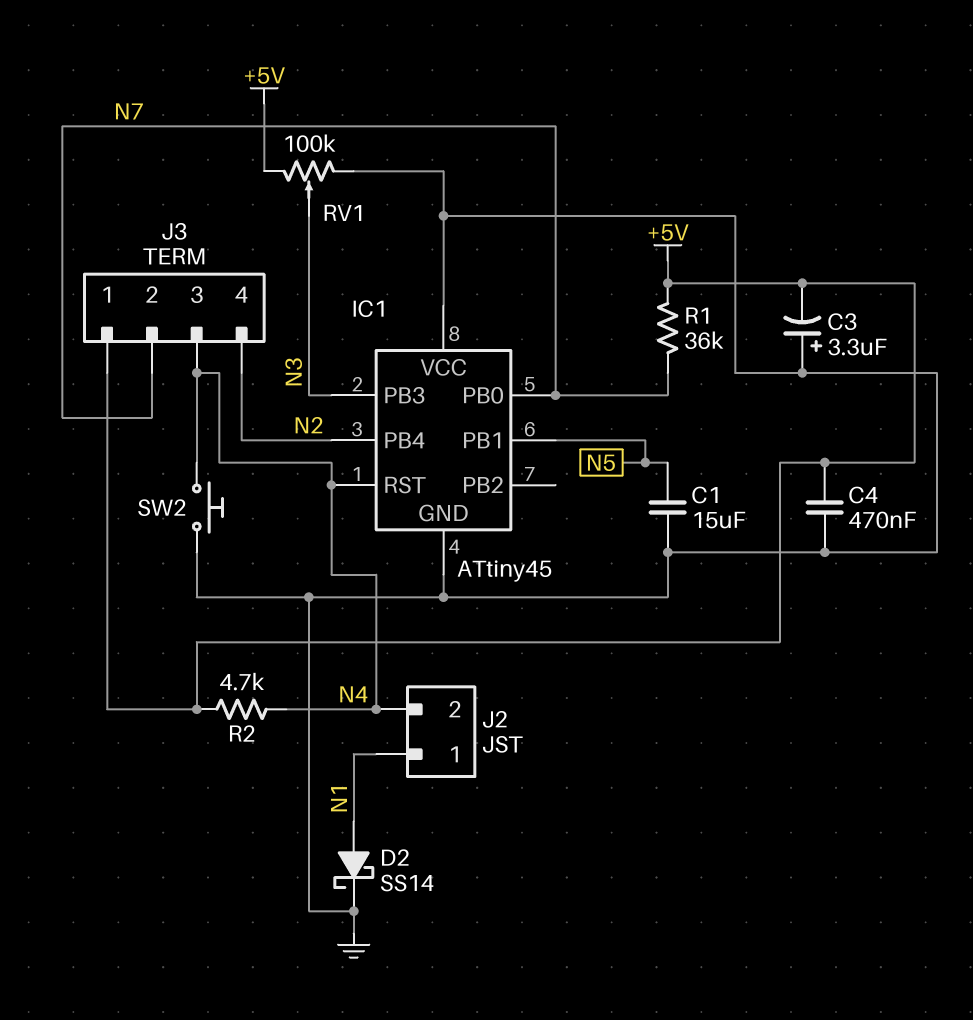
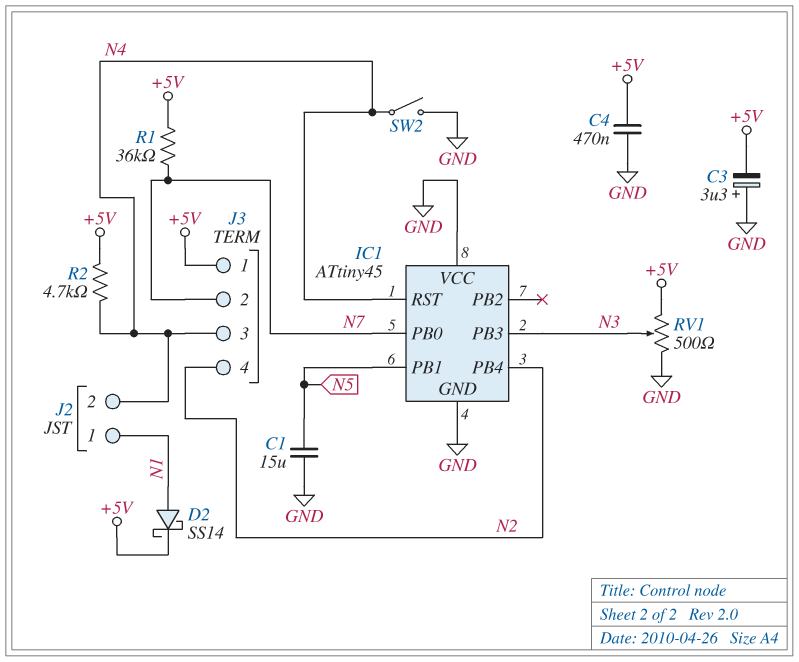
D2: schottky SS14 (A N1, K GND) -> schottky SS14 (A N1, K +5V)
RV1: 100k (+5V, GND, wiper N3) -> 500 (+5V, GND, wiper N3)
SW2: button (GND, N4) -> switch (GND, N4)

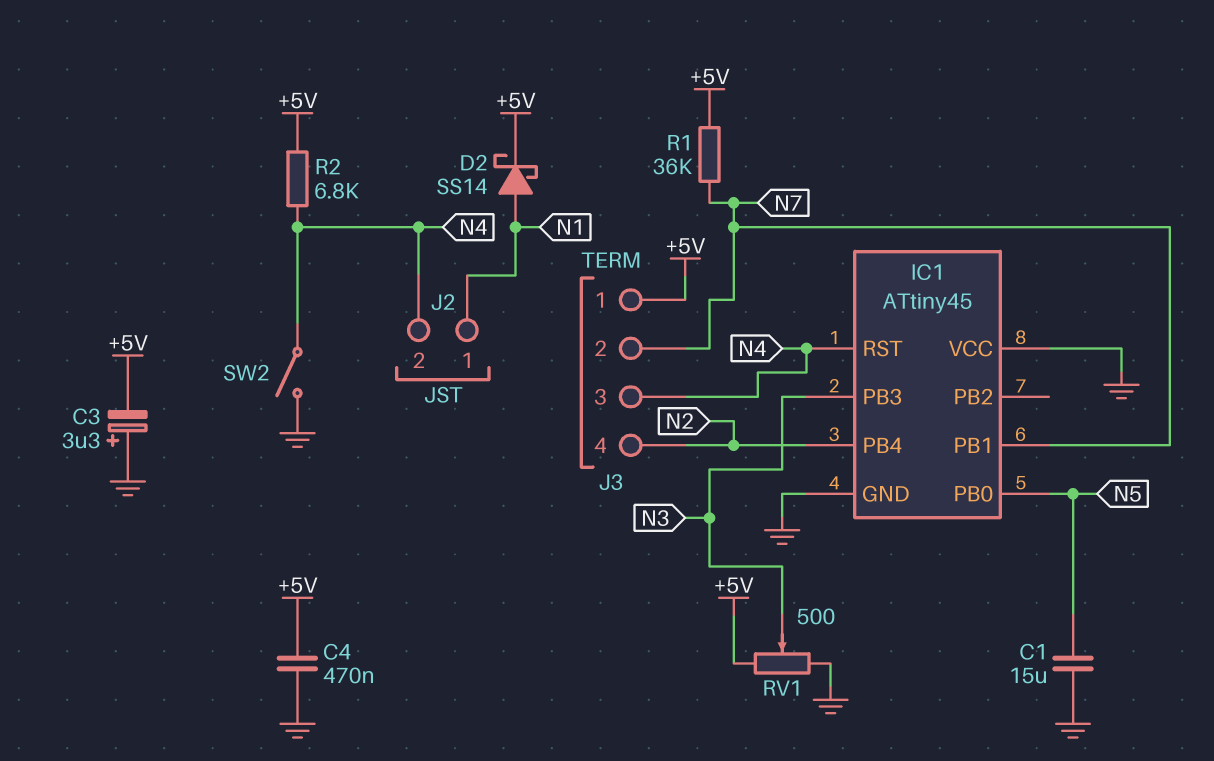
IC1 pin PB0: N7 -> N5
IC1 pin PB1: N5 -> N7
R2: 4.7k (+5V, N4) -> 6.8k (+5V, N4)

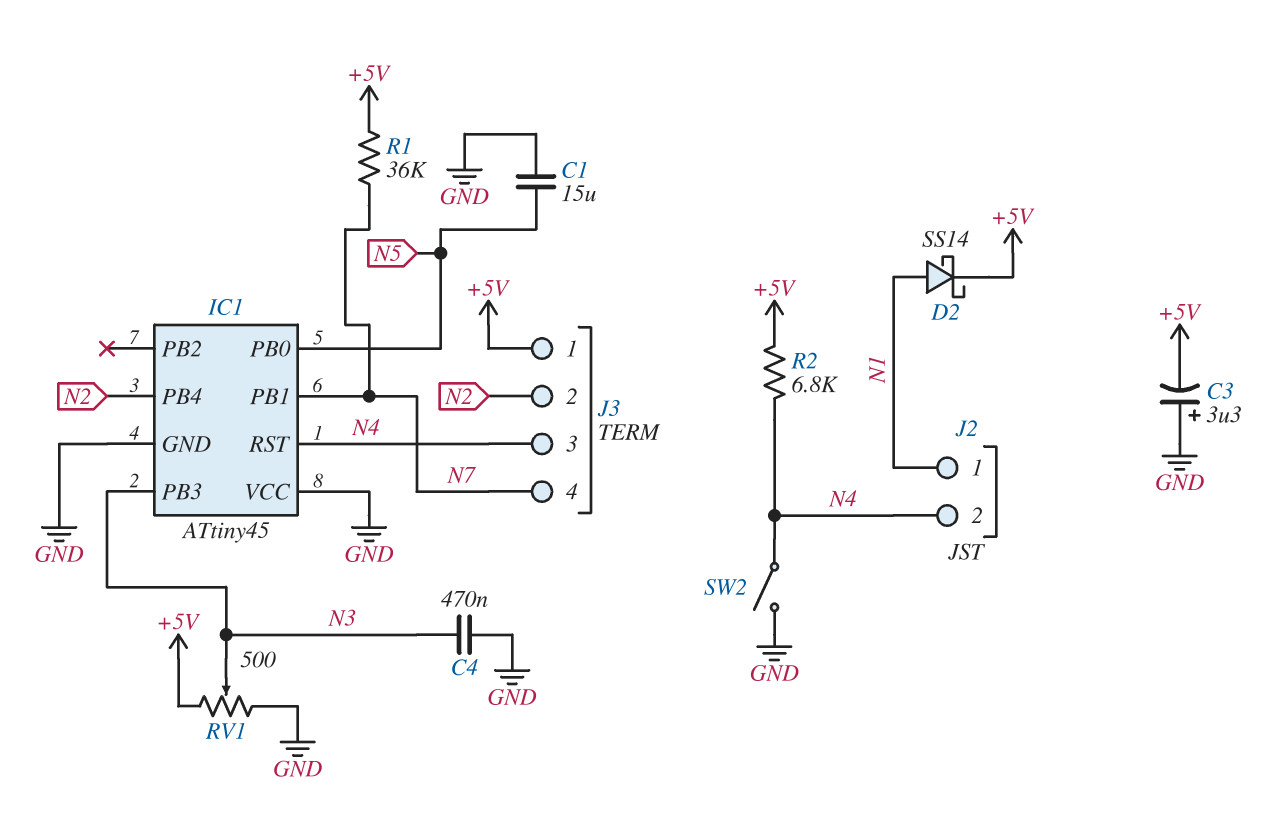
C4: 470nF (+5V, GND) -> 470nF (GND, N3)
J3 pin 2: N7 -> N2
J3 pin 4: N2 -> N7

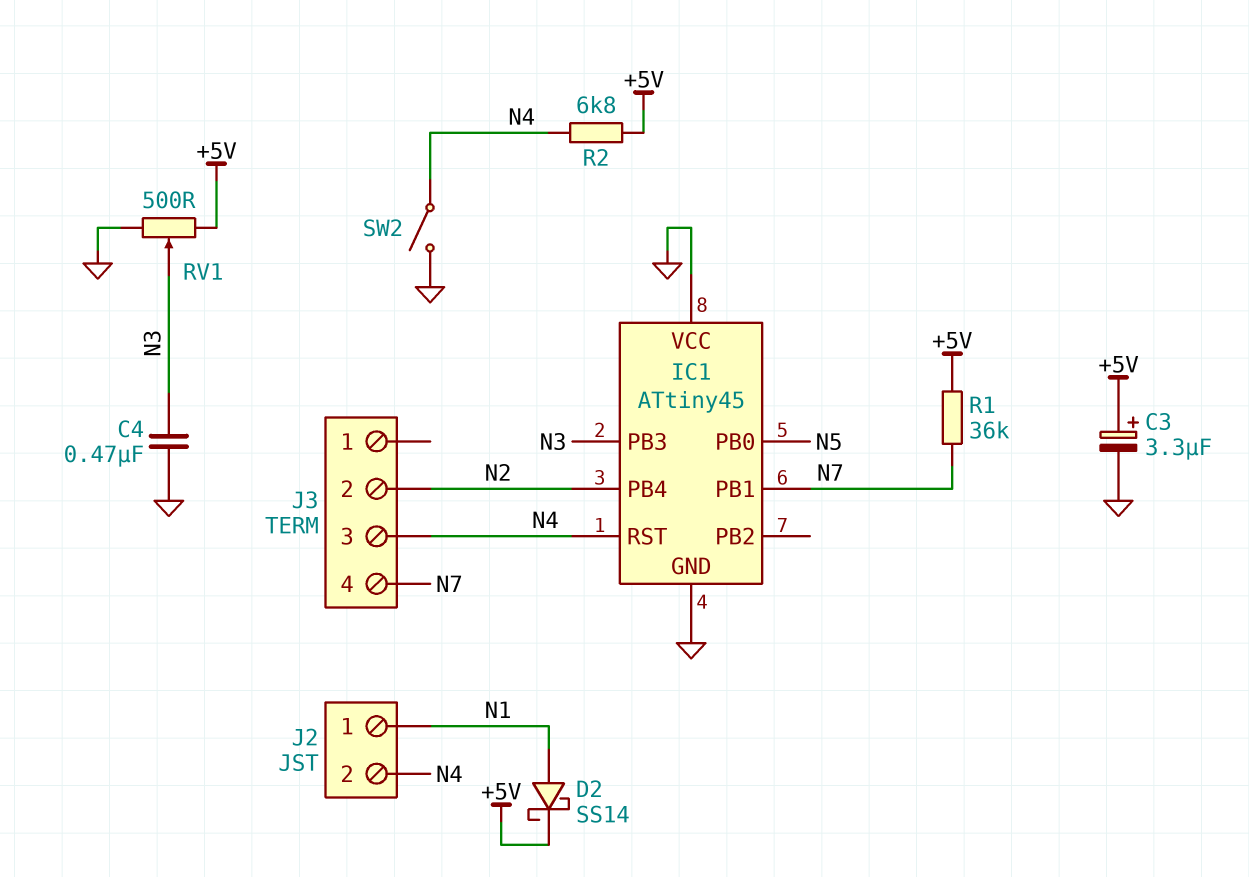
C1: 15uF (GND, N5) -> none
C3: 3.3uF (plus GND, minus +5V) -> 3.3uF (plus +5V, minus GND)
J3 pin 1: +5V -> none

